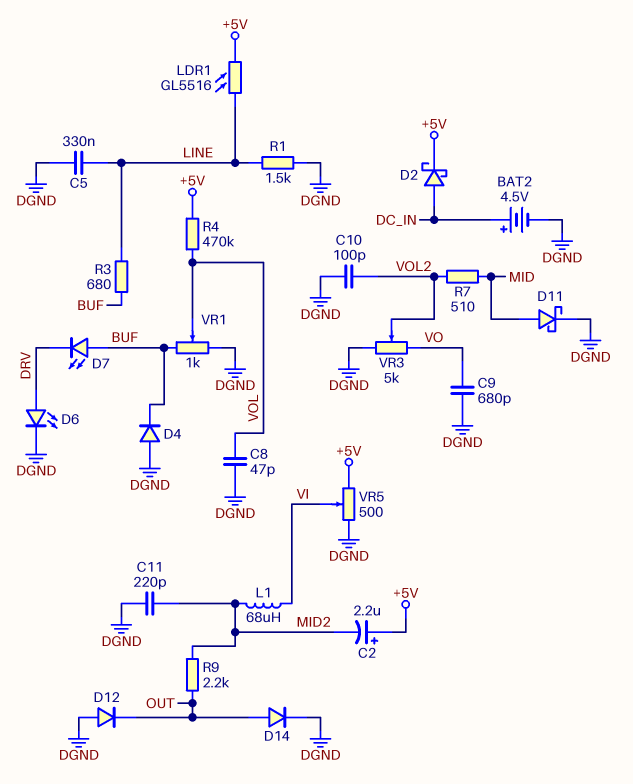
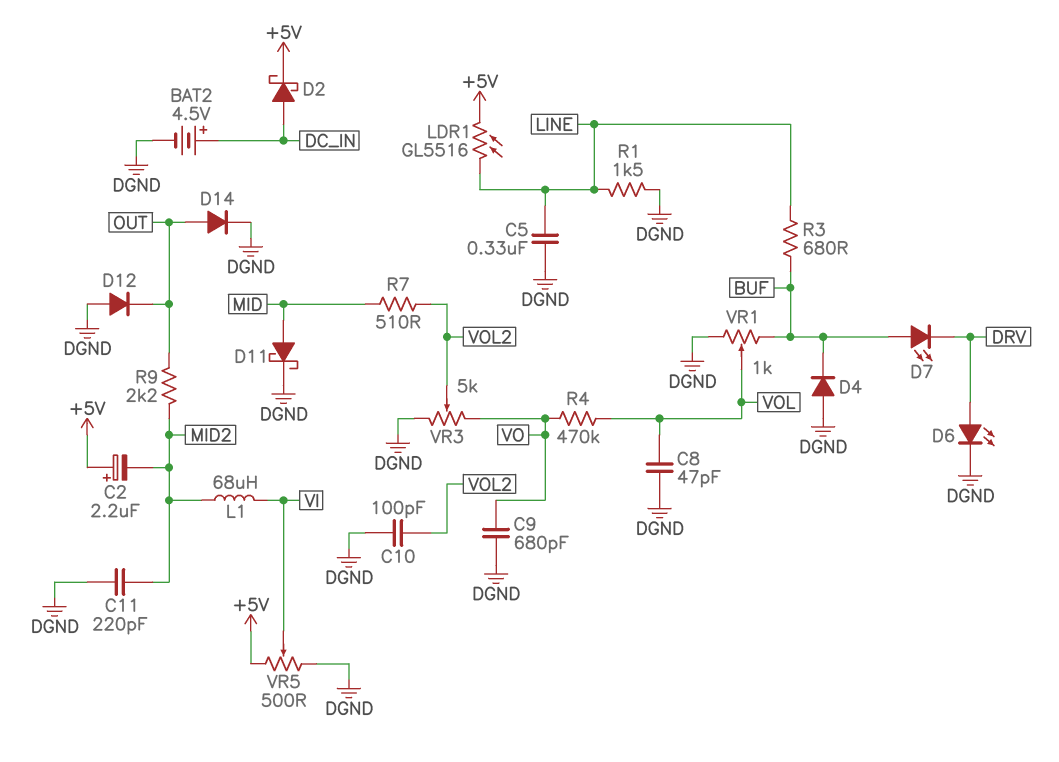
R4: 470k (+5V, VOL) -> 470k (VO, VOL)

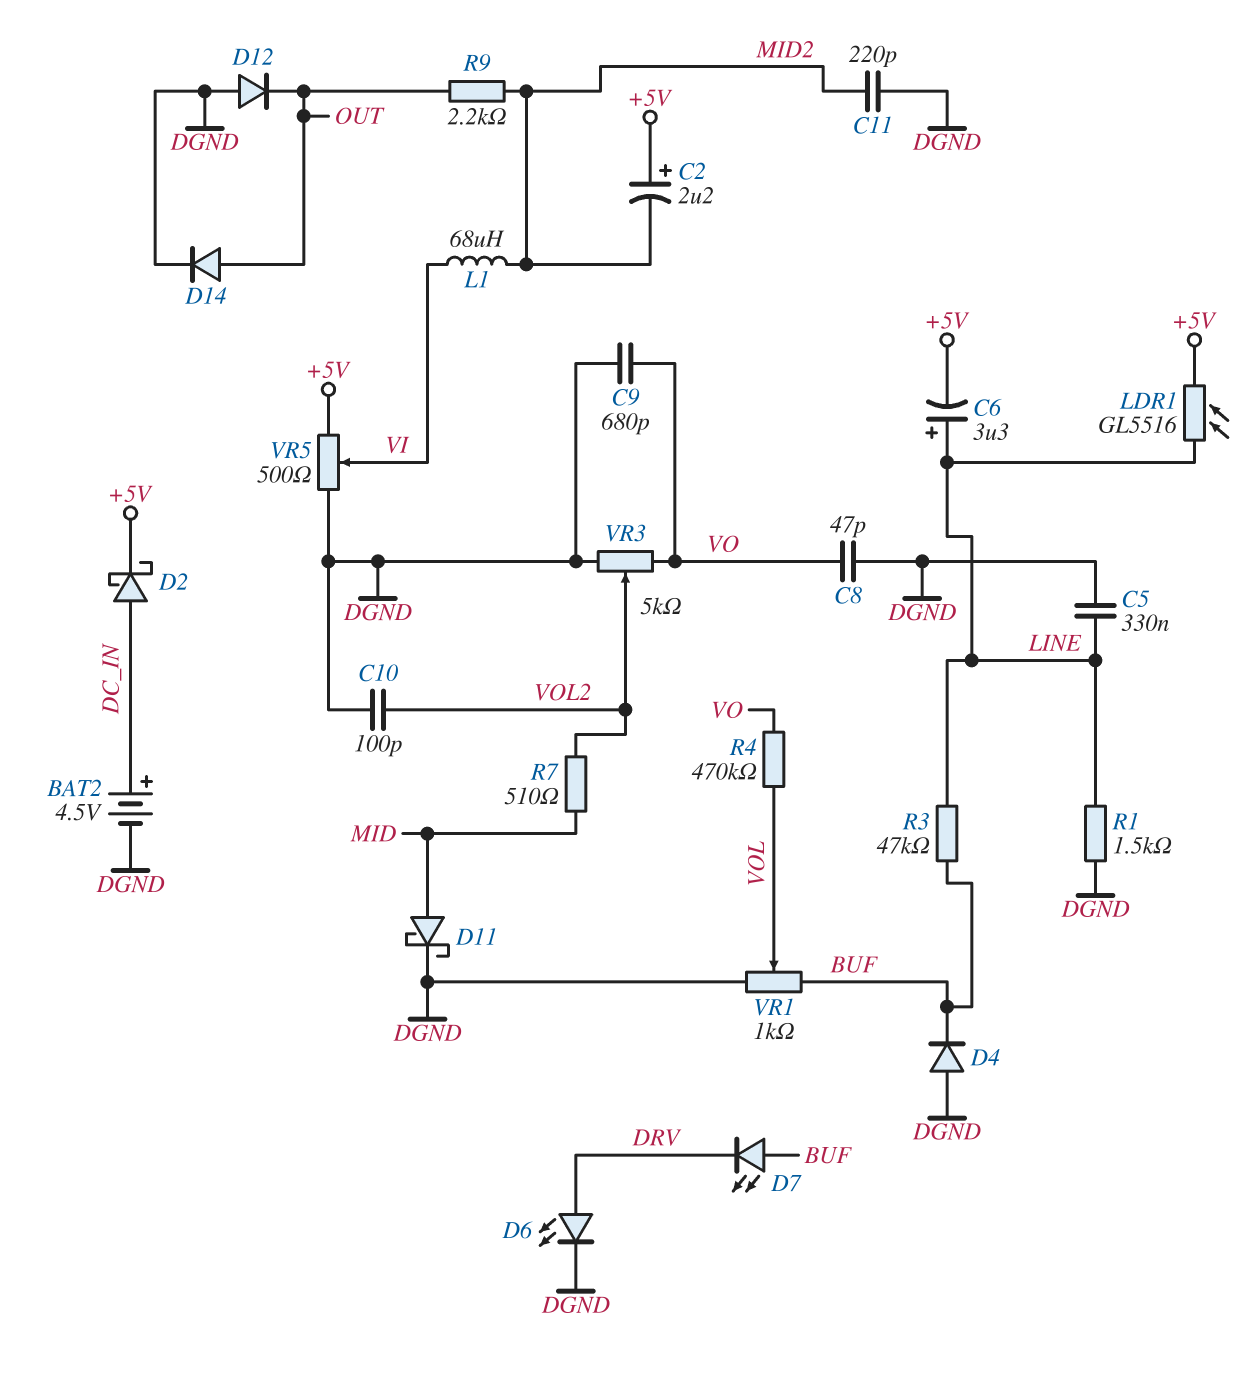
C6: none -> 3.3uF (plus LINE, minus +5V)
C8: 47pF (DGND, VOL) -> 47pF (DGND, VO)
R3: 680 (BUF, LINE) -> 47k (BUF, LINE)

